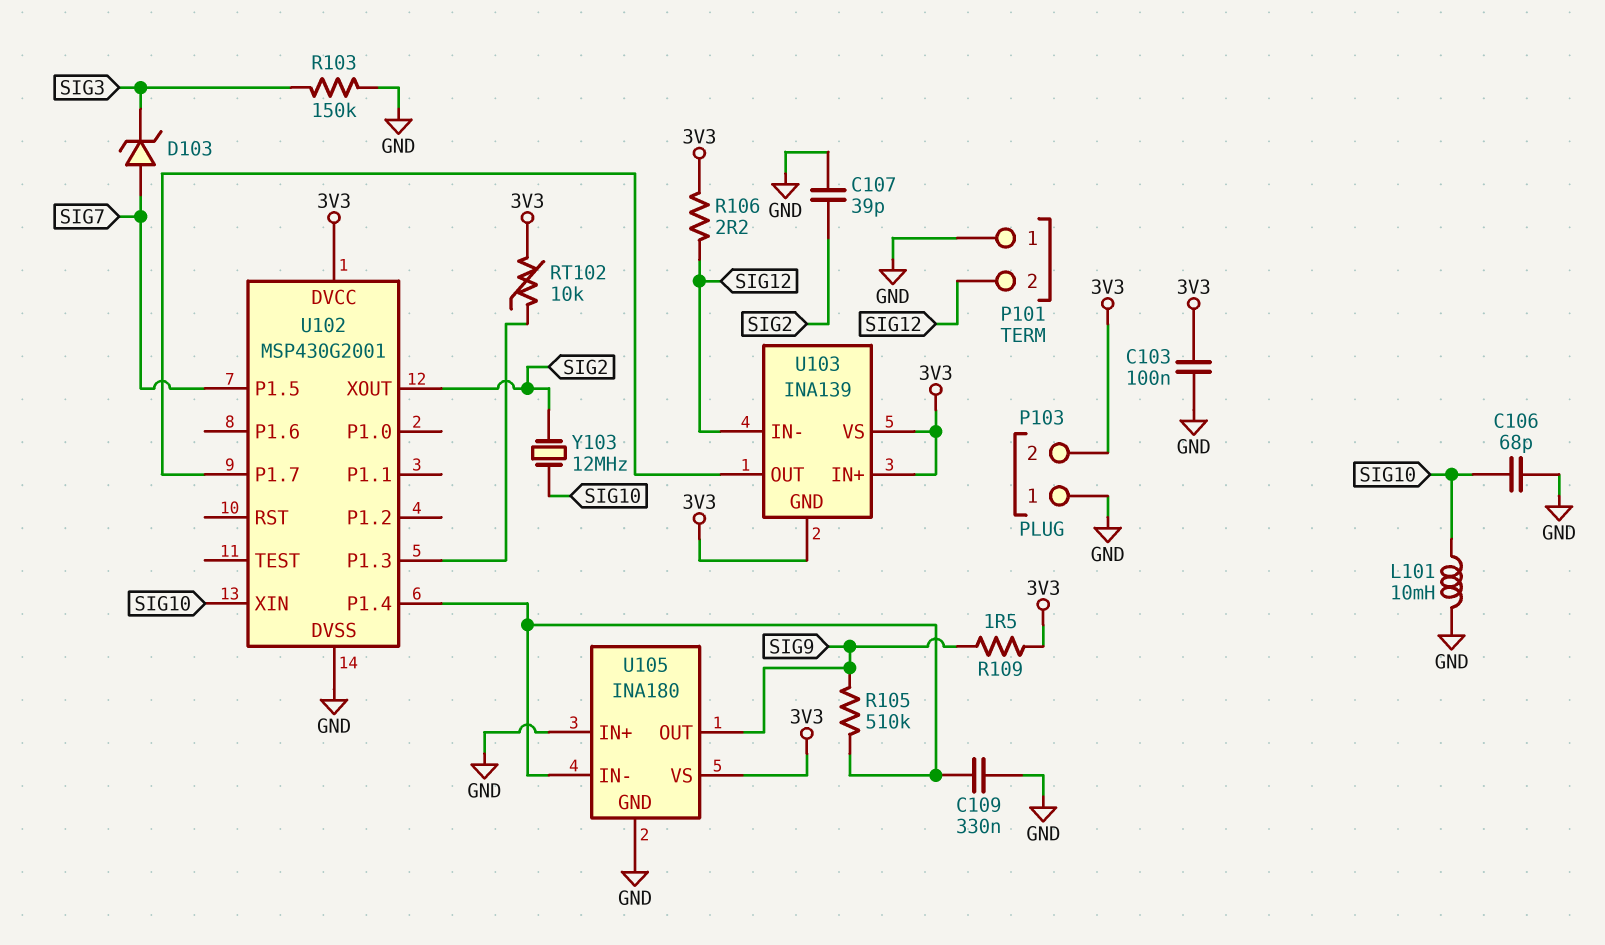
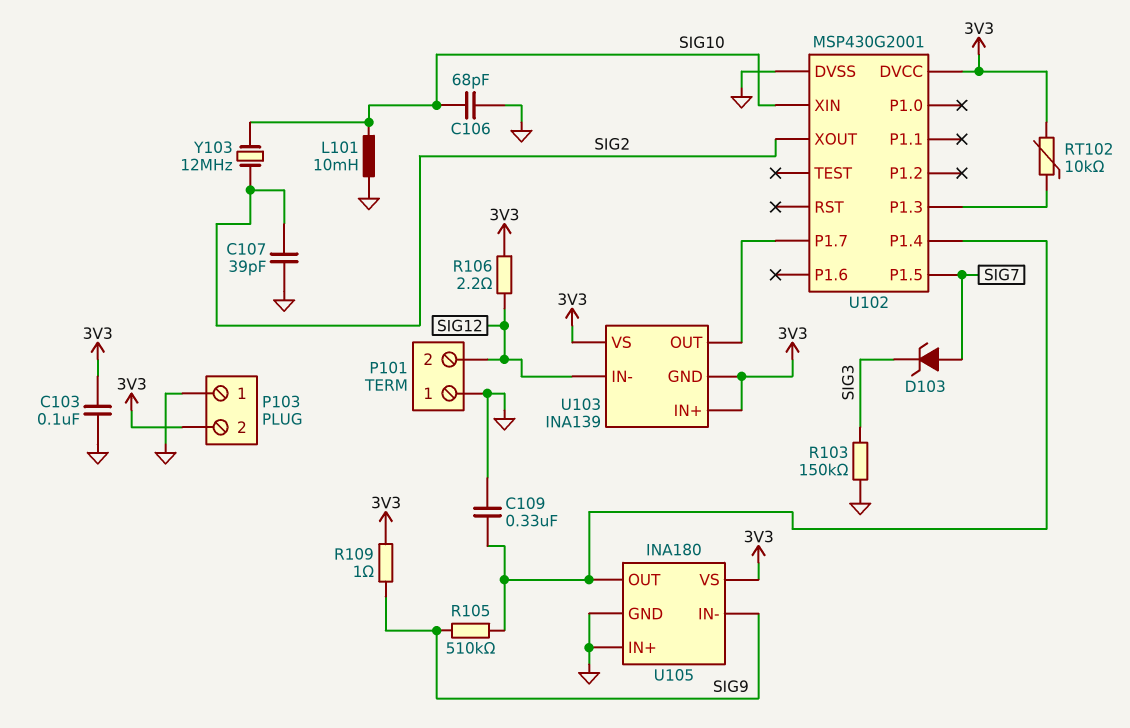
R109: 1.5 (3V3, SIG9) -> 1 (3V3, SIG9)
U105 pin IN-: U102/P1.4 -> SIG9
U105 pin OUT: SIG9 -> U102/P1.4

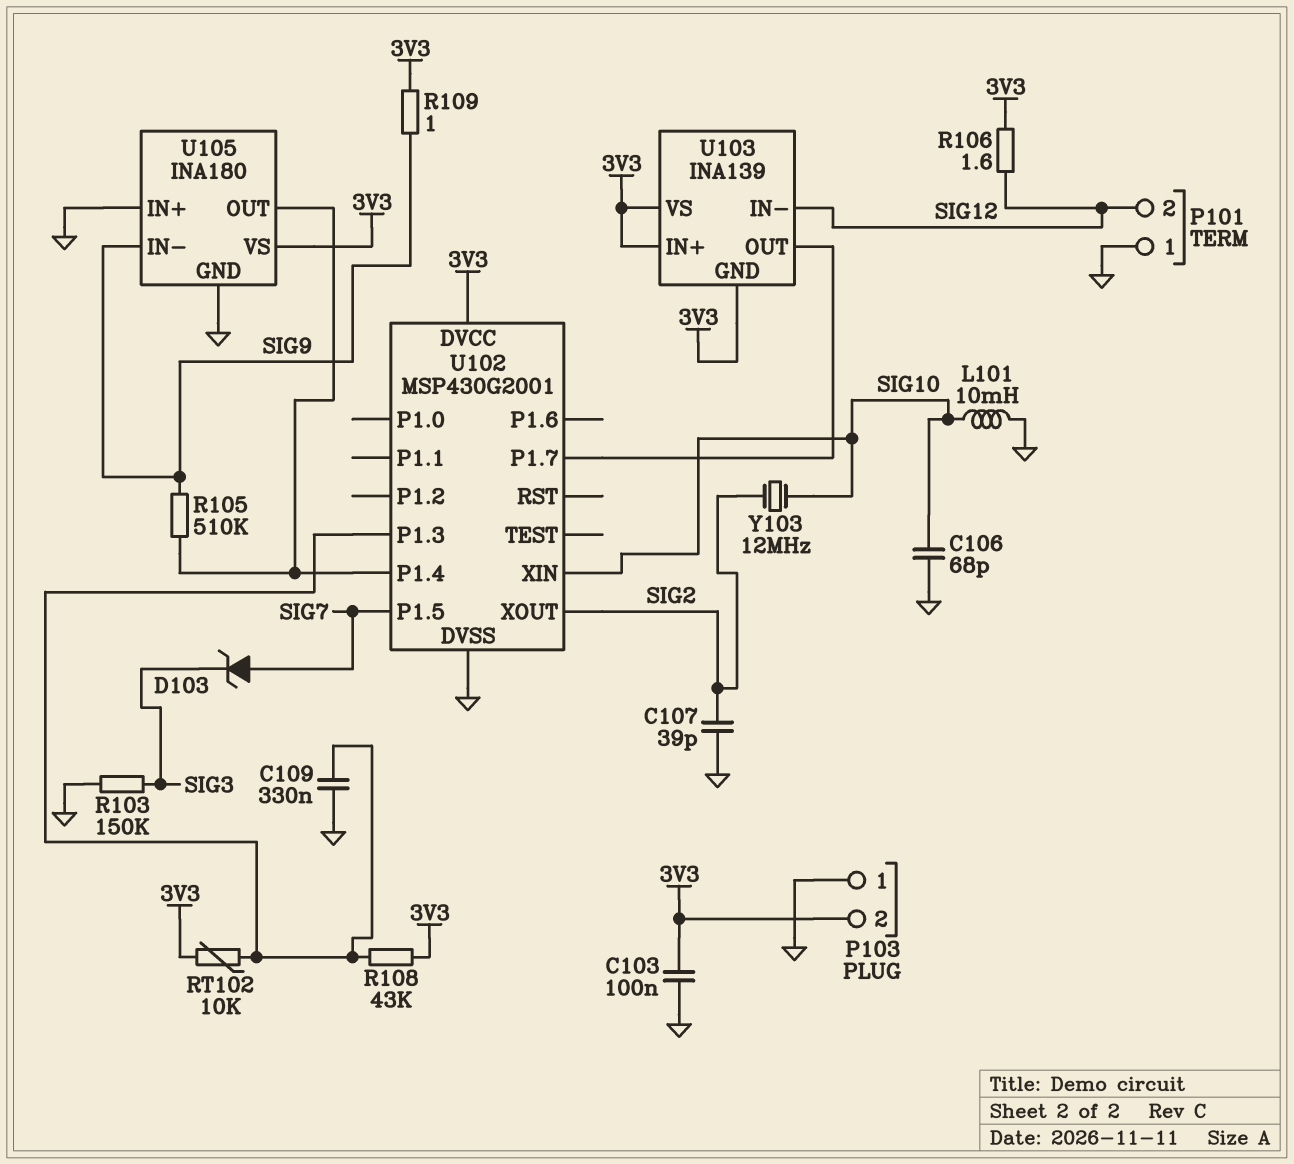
C109: 330nF (GND, U102/P1.4) -> 330nF (GND, U102/P1.3)
R106: 2.2 (3V3, SIG12) -> 1.6 (3V3, SIG12)
R108: none -> 43k (3V3, U102/P1.3)

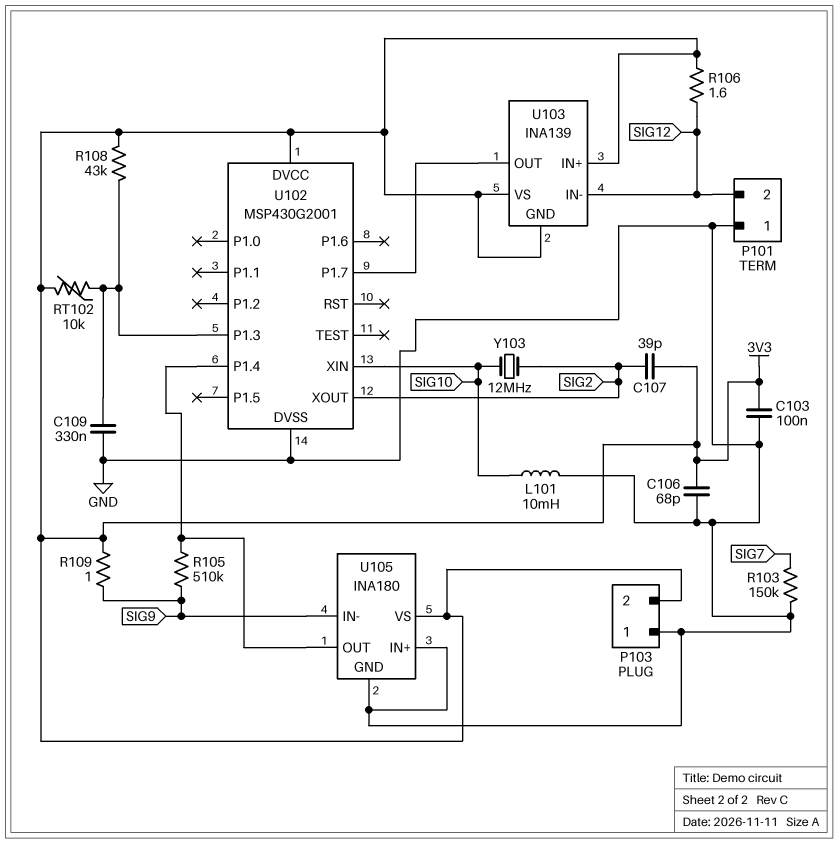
C106: 68pF (GND, SIG10) -> 68pF (3V3, GND)
C107: 39pF (GND, SIG2) -> 39pF (3V3, SIG2)
D103: zener (A SIG7, K SIG3) -> none
R103: 150k (GND, SIG3) -> 150k (GND, SIG7)
U102 pin P1.5: SIG7 -> none

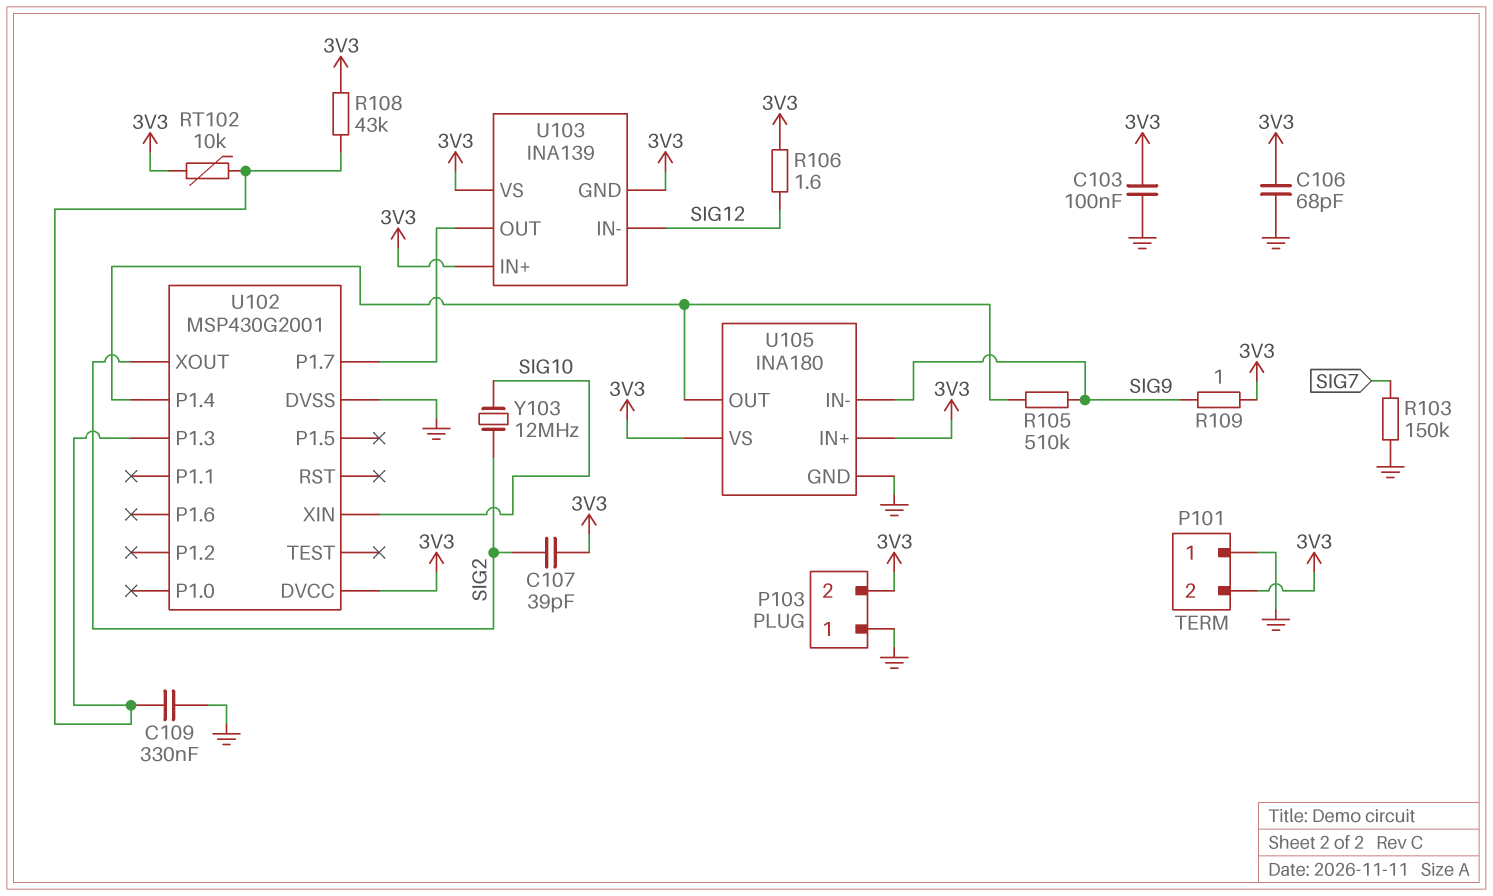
L101: 10mH (GND, SIG10) -> none
P101 pin 2: SIG12 -> 3V3
U105 pin IN+: GND -> 3V3

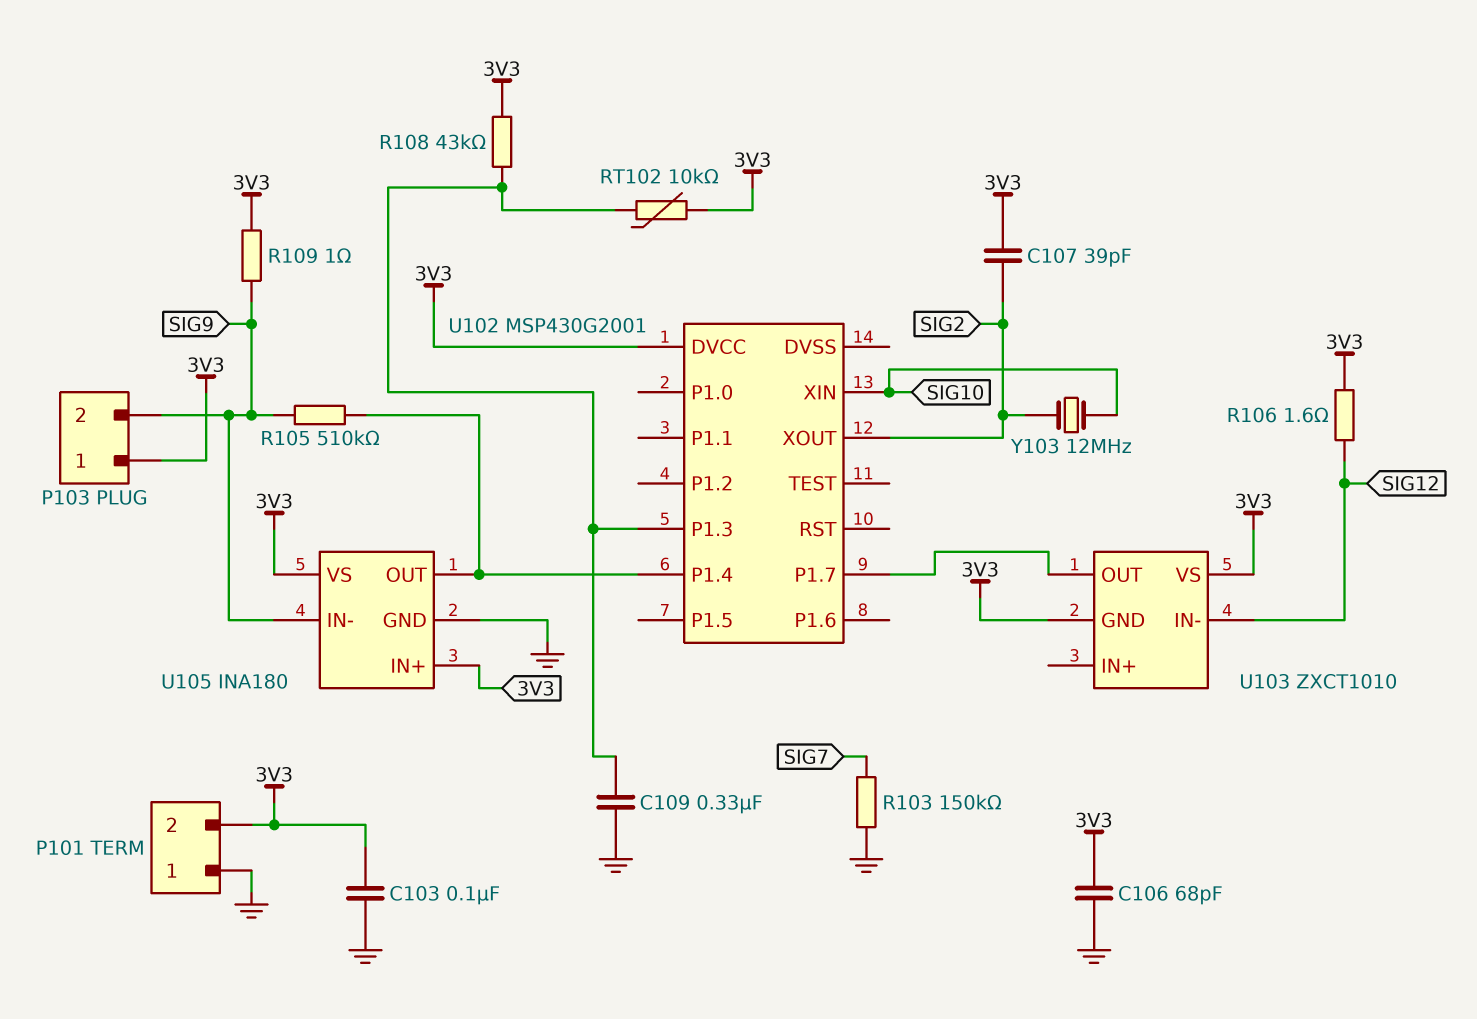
P103 pin 1: GND -> 3V3
P103 pin 2: 3V3 -> SIG9
U102 pin DVSS: GND -> none
U103: INA139 -> ZXCT1010
U103 pin IN+: 3V3 -> none

